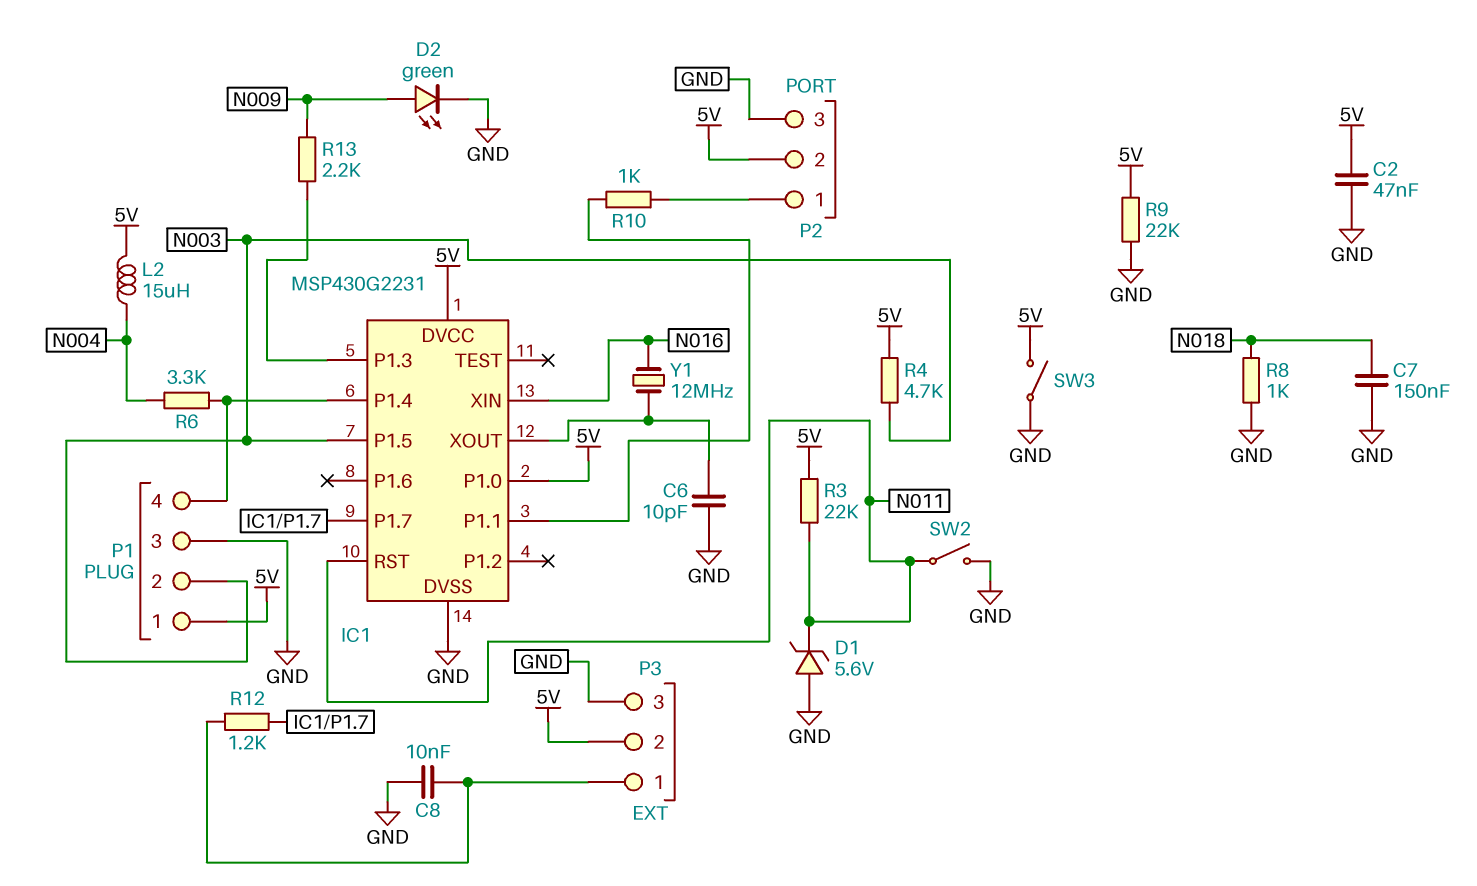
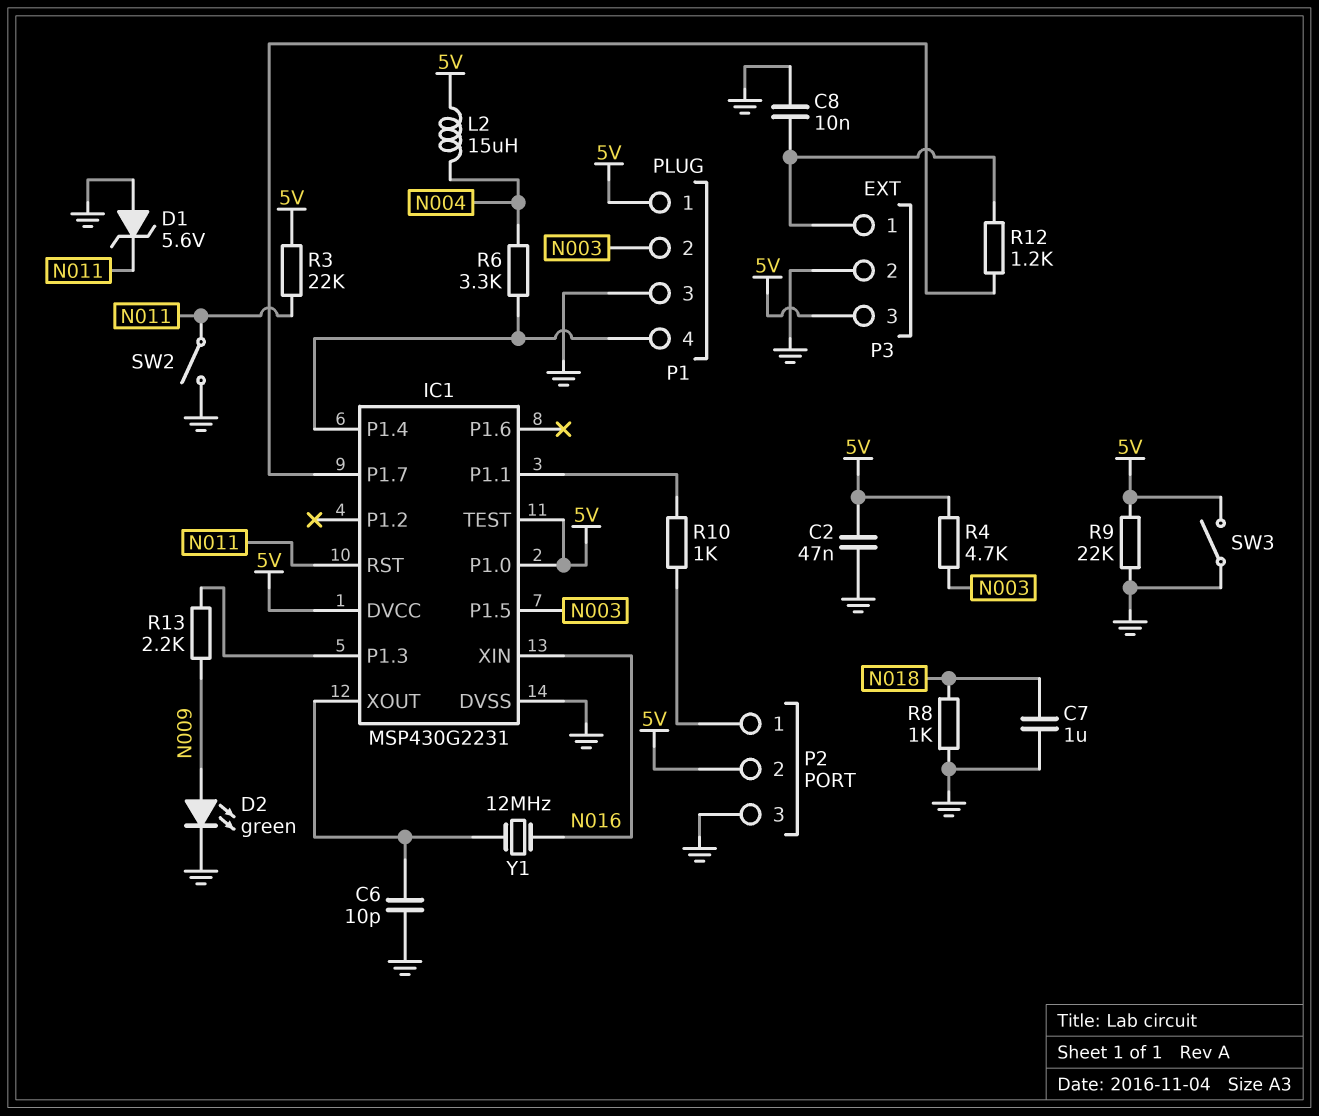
C7: 150nF (GND, N018) -> 1uF (GND, N018)
IC1 pin TEST: none -> 5V
P3 pin 2: 5V -> GND
P3 pin 3: GND -> 5V

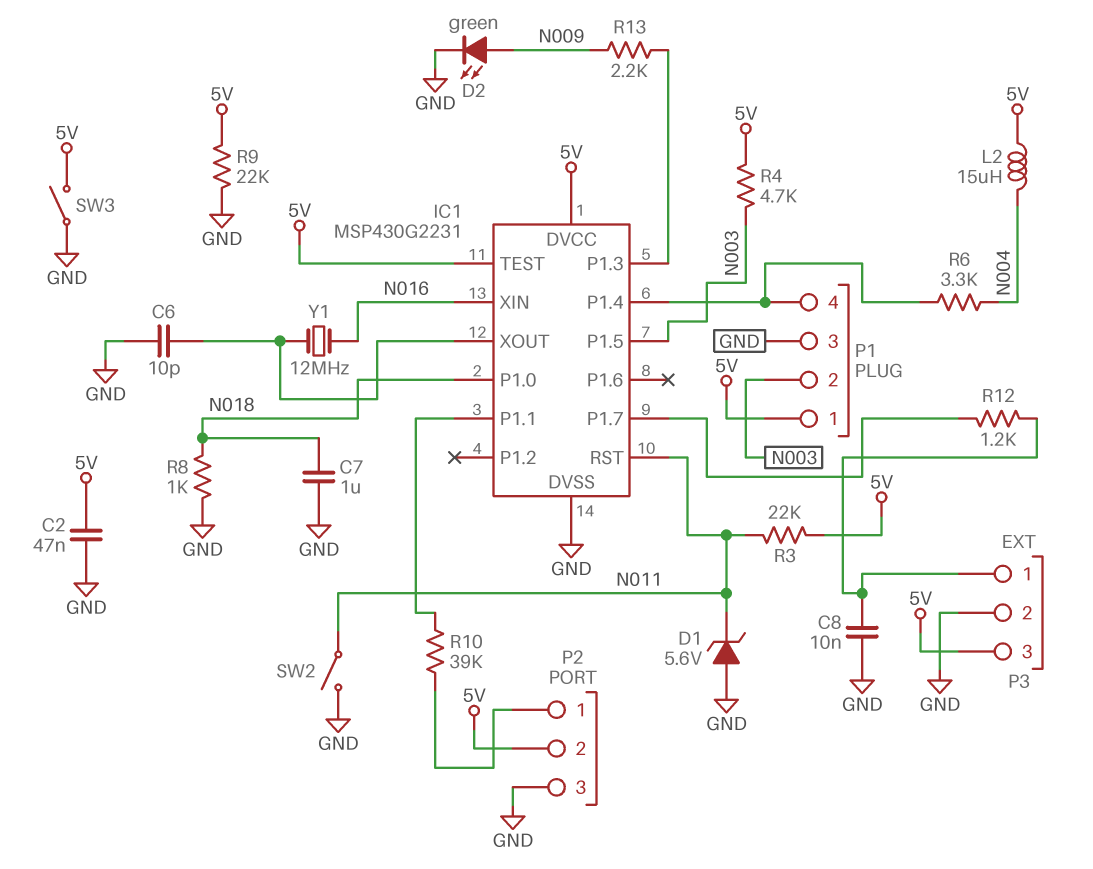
IC1 pin P1.0: 5V -> N018
R10: 1k (IC1/P1.1, P2/1) -> 39k (IC1/P1.1, P2/1)

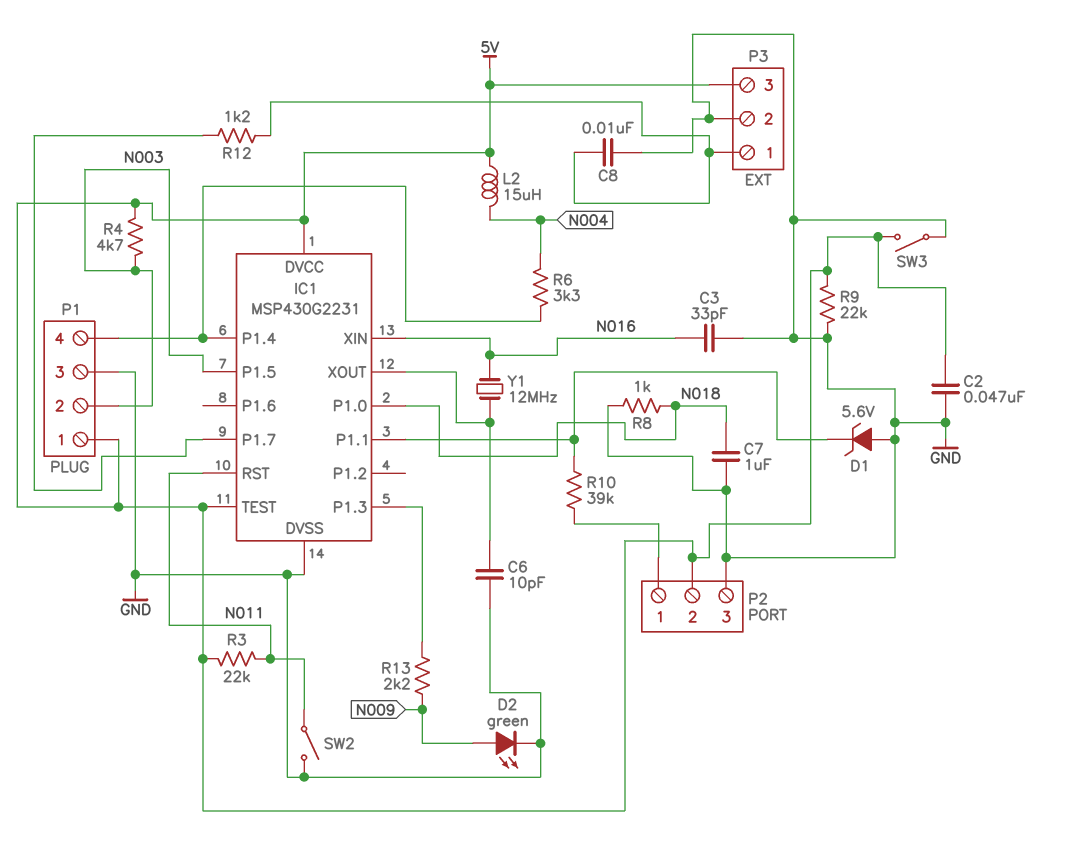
C3: none -> 33pF (GND, N016)
D1: zener 5.6V (A GND, K N011) -> zener 5.6V (A GND, K IC1/P1.1)

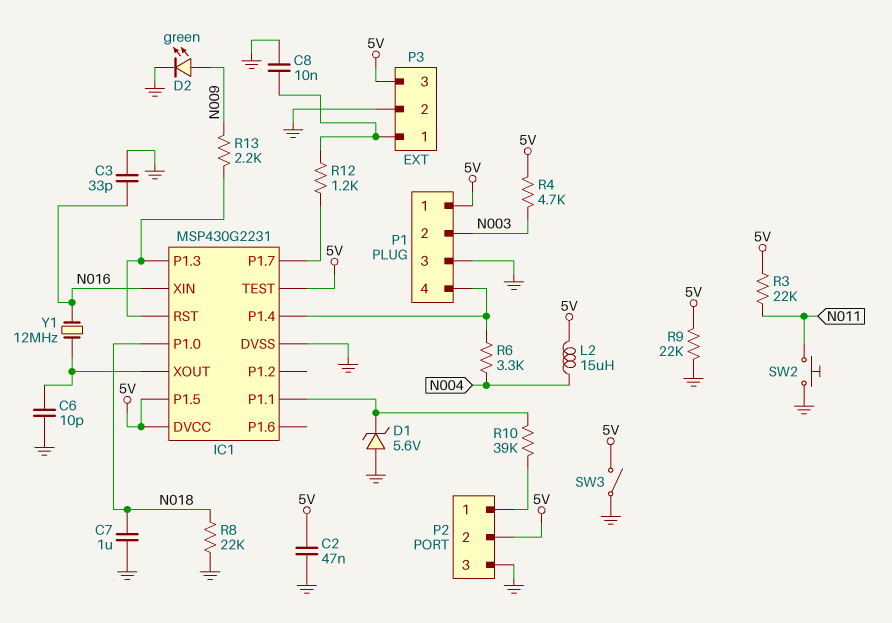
IC1 pin P1.5: N003 -> 5V
IC1 pin RST: N011 -> IC1/P1.3
R8: 1k (GND, N018) -> 22k (GND, N018)
SW2: switch (GND, N011) -> button (GND, N011)

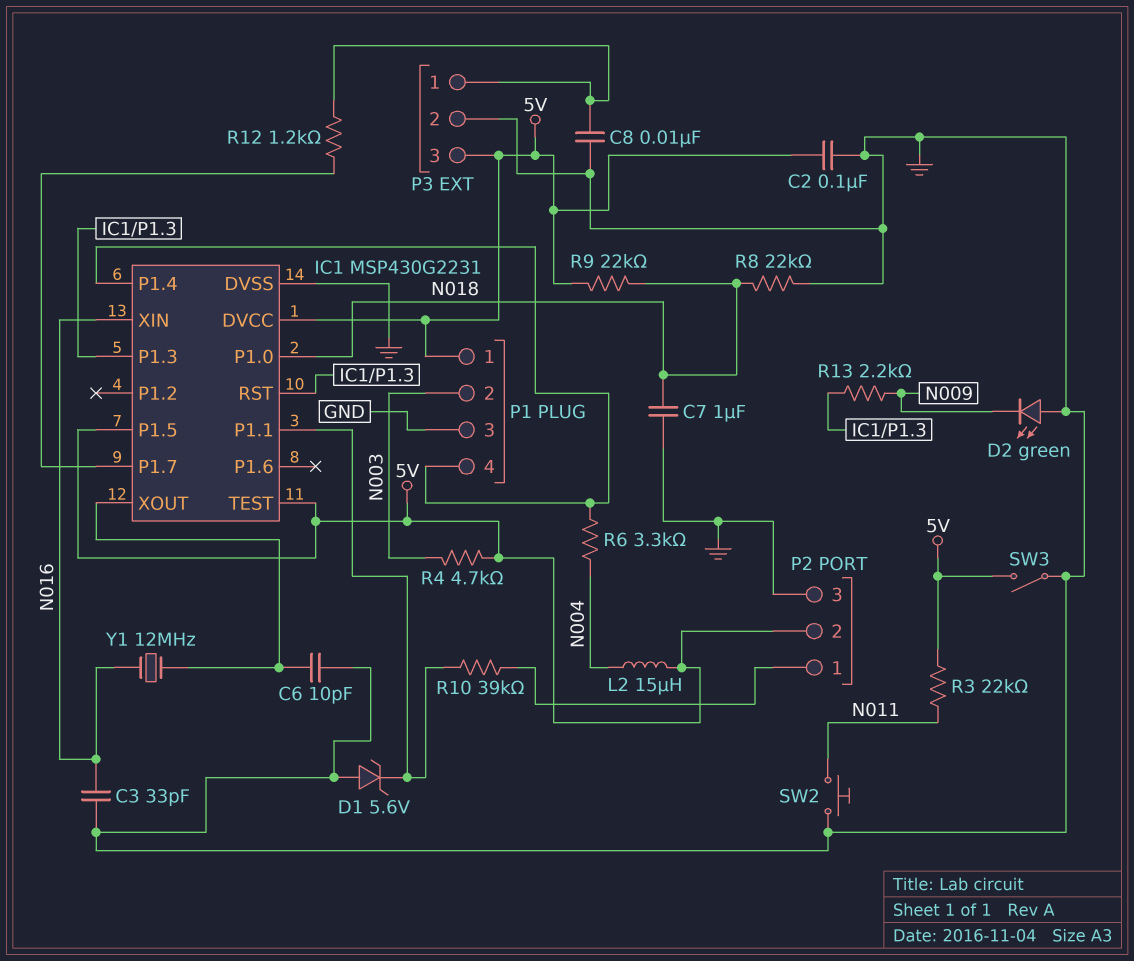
C2: 47nF (5V, GND) -> 100nF (5V, GND)
D2: LED green (A N009, K GND) -> LED green (A GND, K N009)
R9: 22k (5V, GND) -> 22k (5V, N018)

